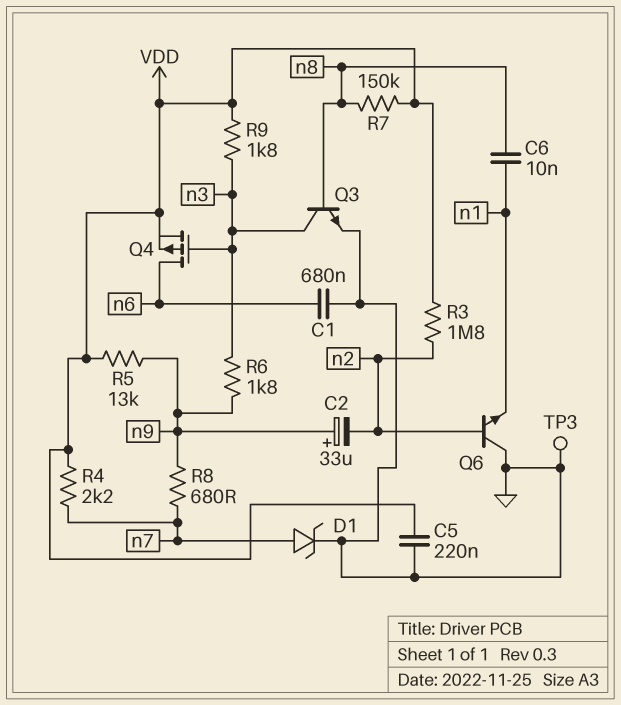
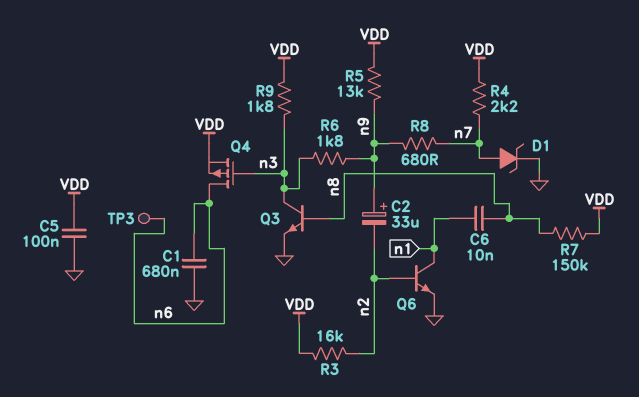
C5: 220nF (GND, VDD) -> 100nF (GND, VDD)
Q6: NPN (B n2, C GND, E n1) -> NPN (B n2, C n1, E GND)
R3: 1.8M (VDD, n2) -> 16k (VDD, n2)
TP3: test point (GND) -> test point (n6)

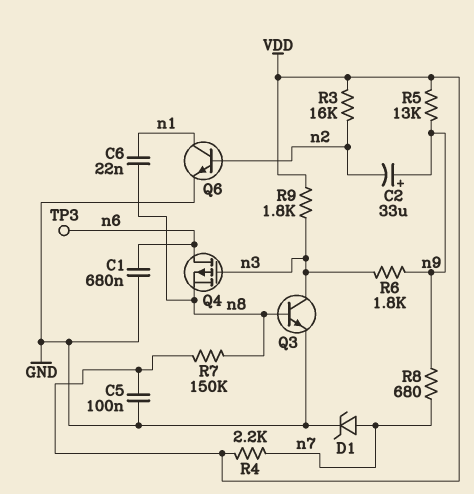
C6: 10nF (n1, n8) -> 22nF (n1, n8)
Q4: PMOS (G n3, D n6, S VDD) -> PMOS (G n3, D n6, S n8)

